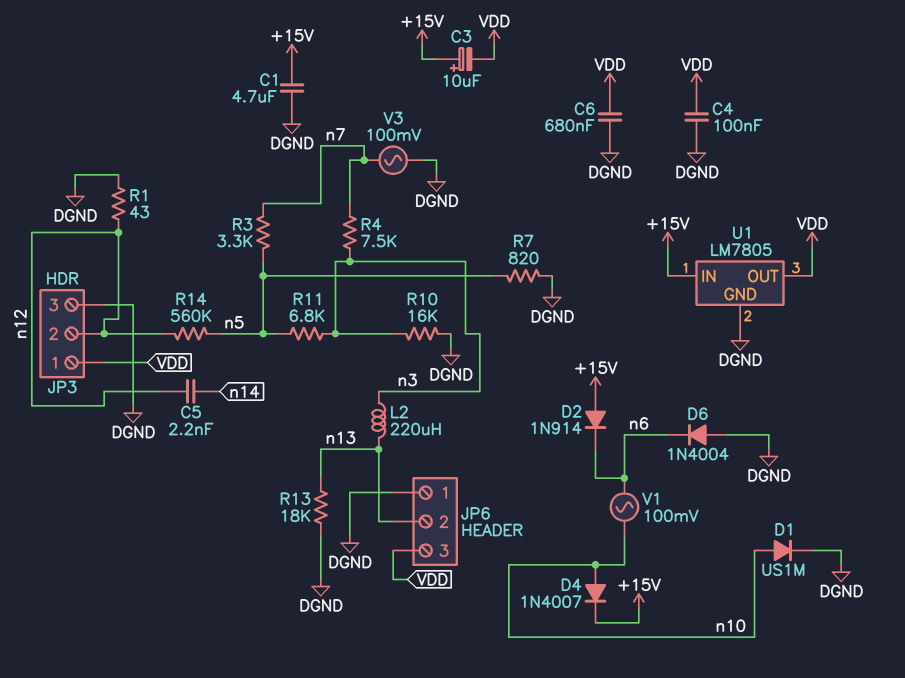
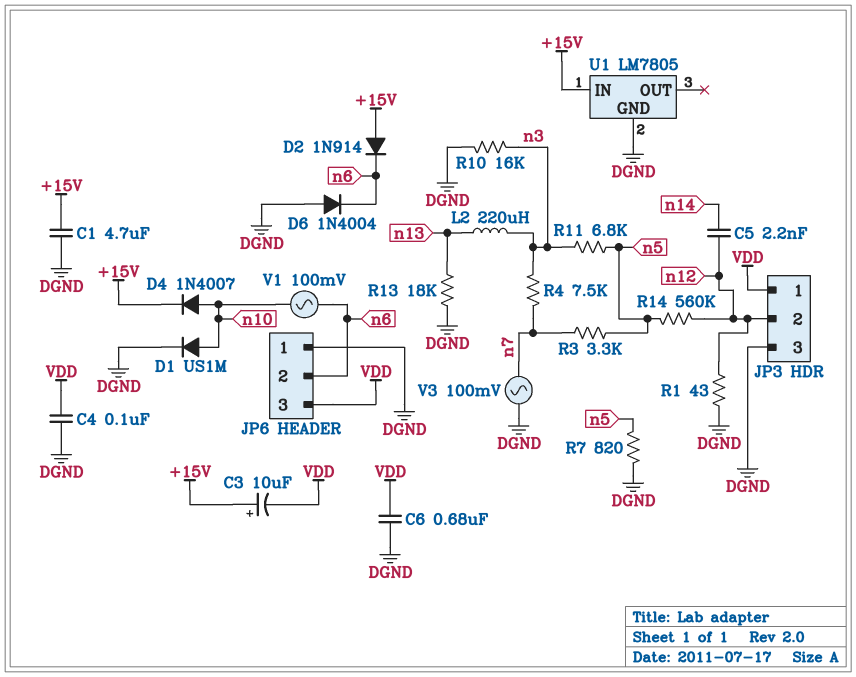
JP6 pin 2: n13 -> n6
U1 pin OUT: VDD -> none

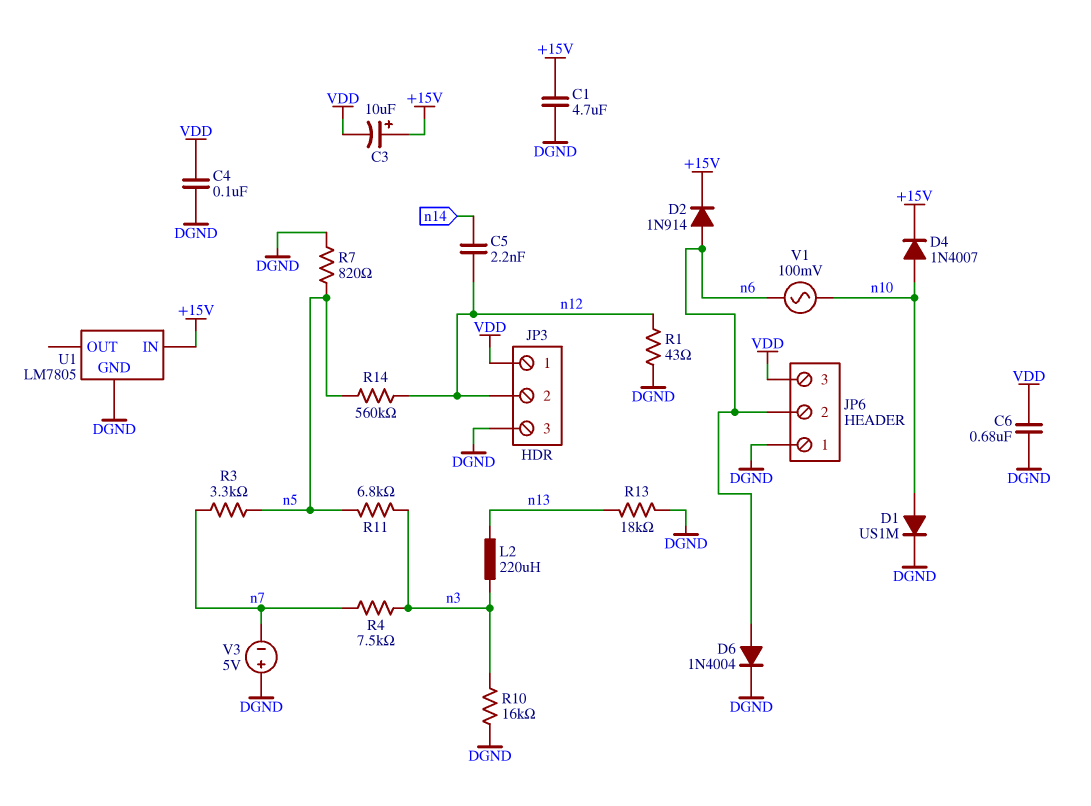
D2: diode 1N914 (A +15V, K n6) -> diode 1N914 (A n6, K +15V)
D6: diode 1N4004 (A DGND, K n6) -> diode 1N4004 (A n6, K DGND)
V3: AC 100mV (DGND, n7) -> 5V (plus DGND, minus n7)

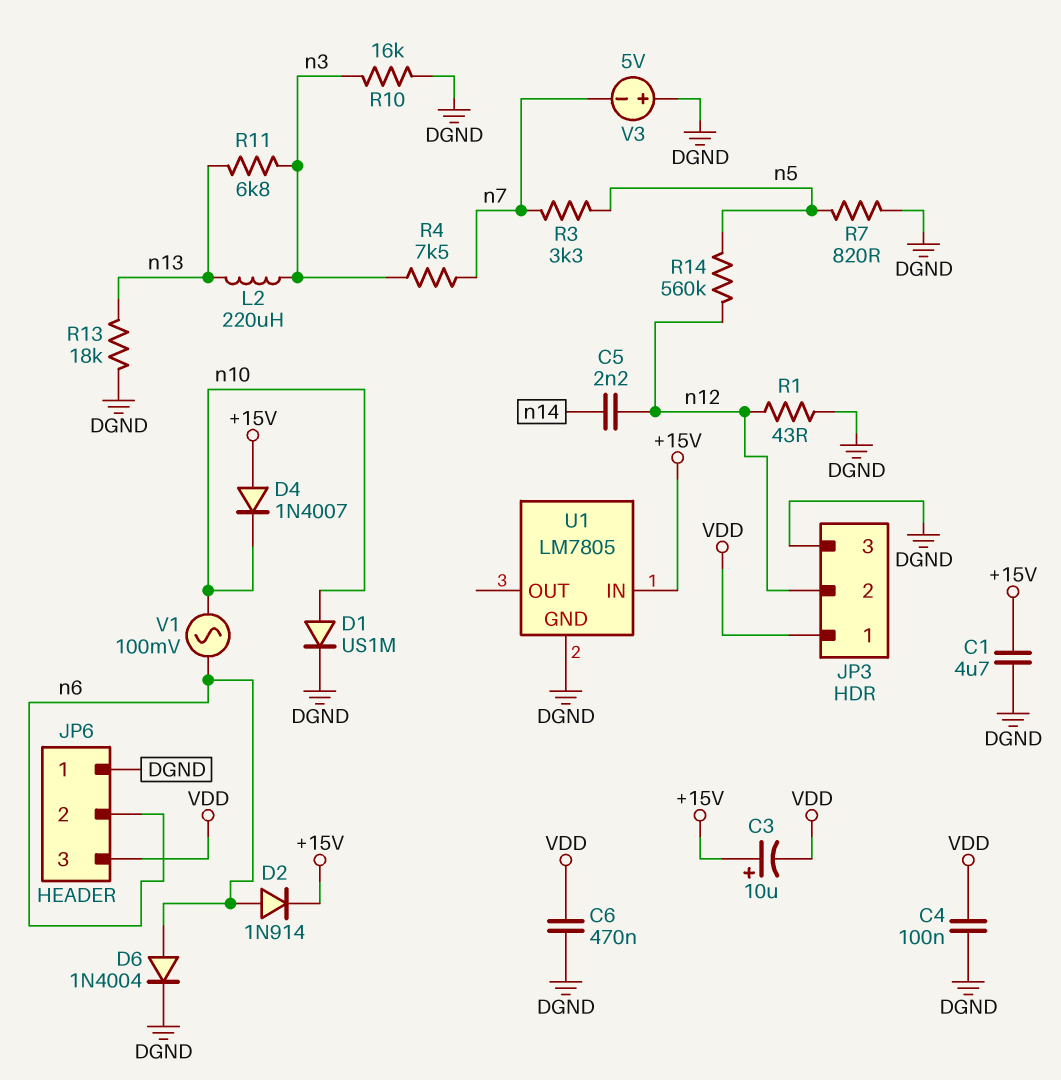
C6: 680nF (DGND, VDD) -> 470nF (DGND, VDD)
D4: diode 1N4007 (A n10, K +15V) -> diode 1N4007 (A +15V, K n10)
R11: 6.8k (n3, n5) -> 6.8k (n3, n13)

